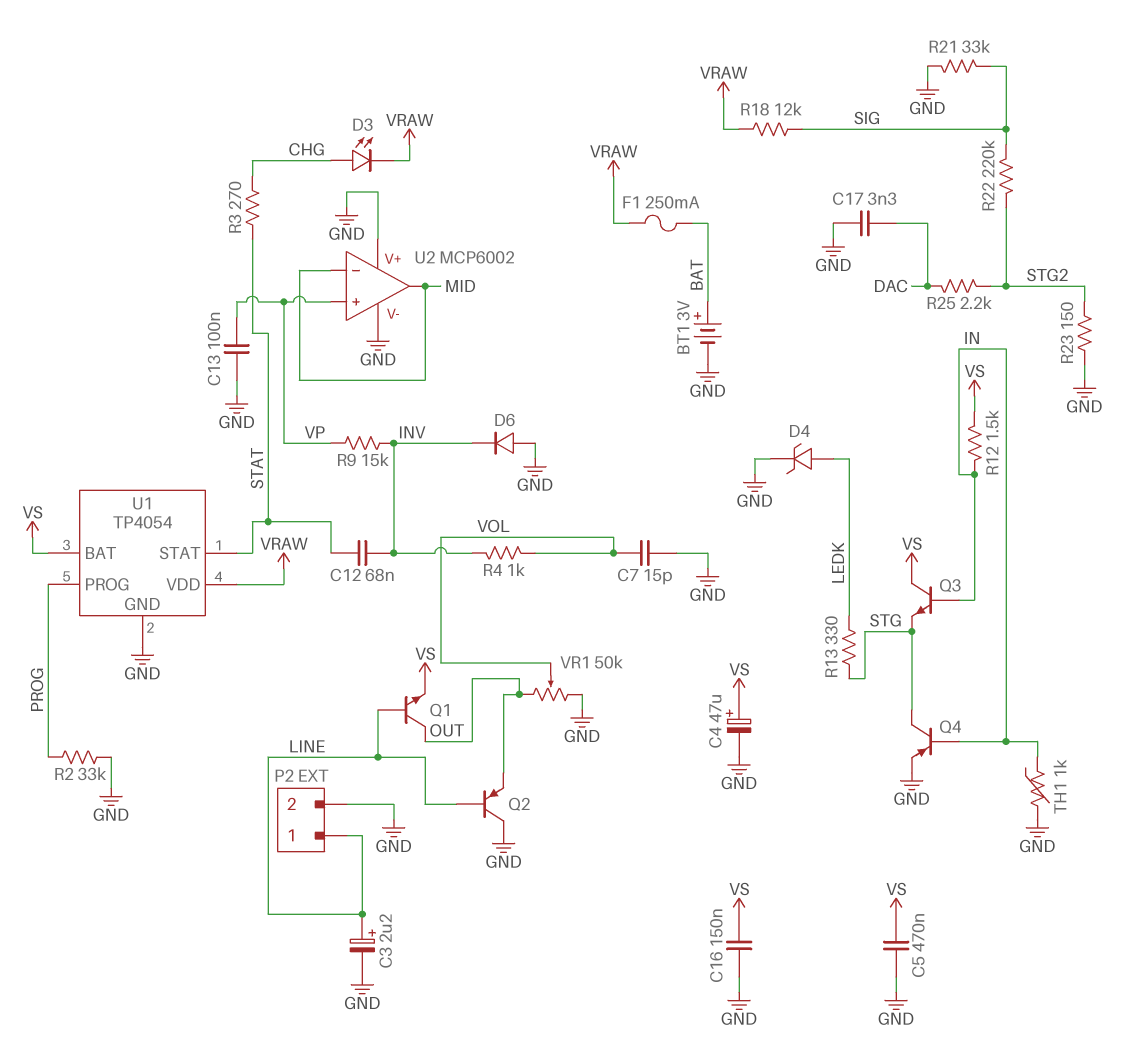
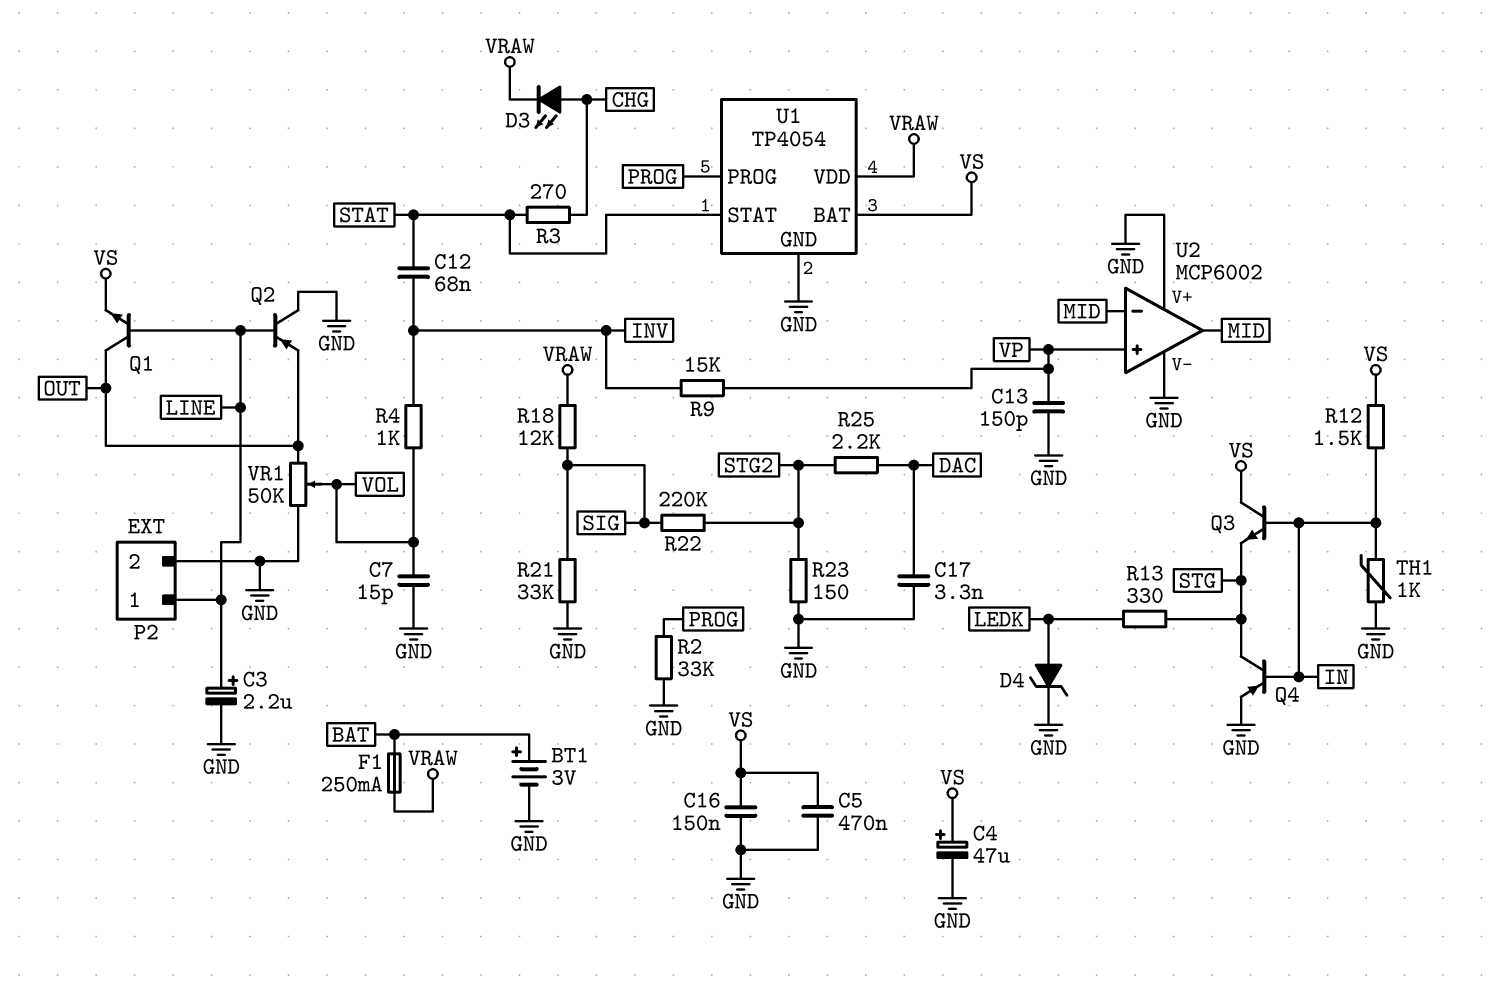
C13: 100nF (GND, VP) -> 150pF (GND, VP)
D6: diode (A GND, K INV) -> none

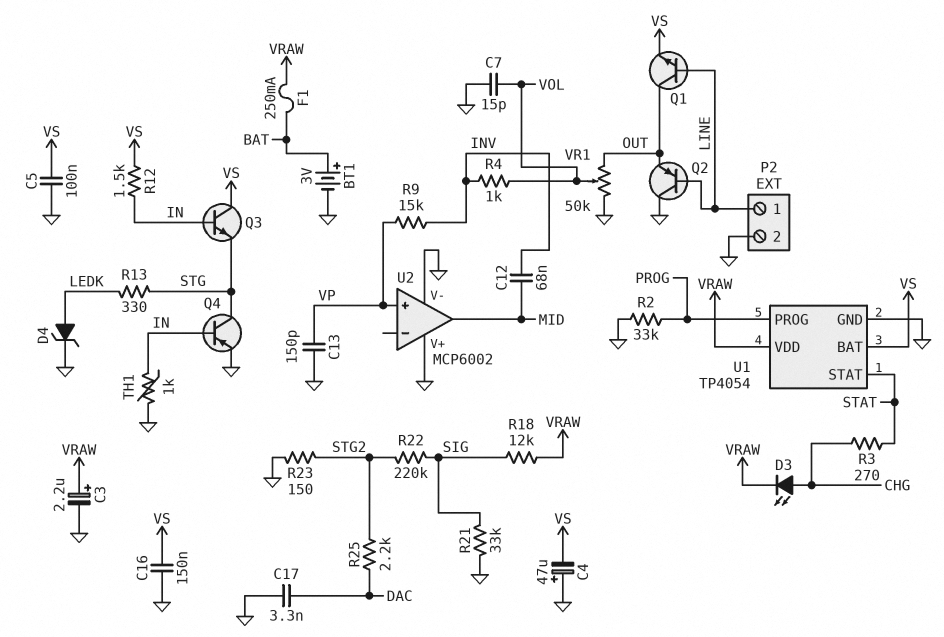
C3: 2.2uF (plus LINE, minus GND) -> 2.2uF (plus VRAW, minus GND)
C4: 47uF (plus VS, minus GND) -> 47uF (plus GND, minus VS)
C5: 470nF (GND, VS) -> 100nF (GND, VS)
C12: 68nF (INV, STAT) -> 68nF (INV, MID)
U2 pin in-: MID -> none

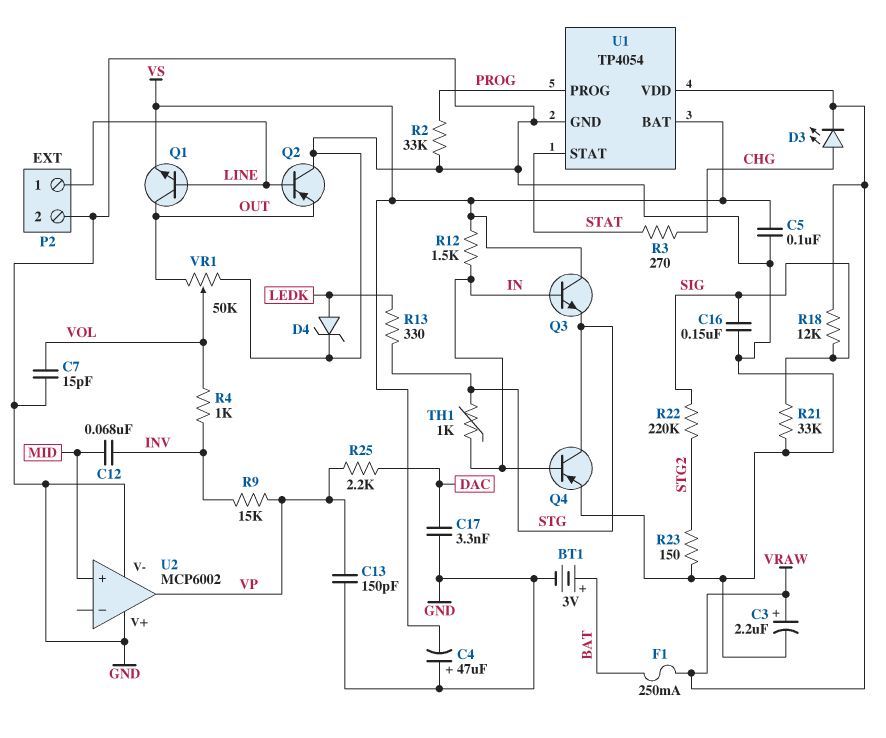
C16: 150nF (GND, VS) -> 150nF (GND, SIG)
R25: 2.2k (DAC, STG2) -> 2.2k (DAC, VP)
TH1: 1k (GND, IN) -> 1k (IN, STG)
U2 pin in+: VP -> MID
U2 pin out: MID -> VP

